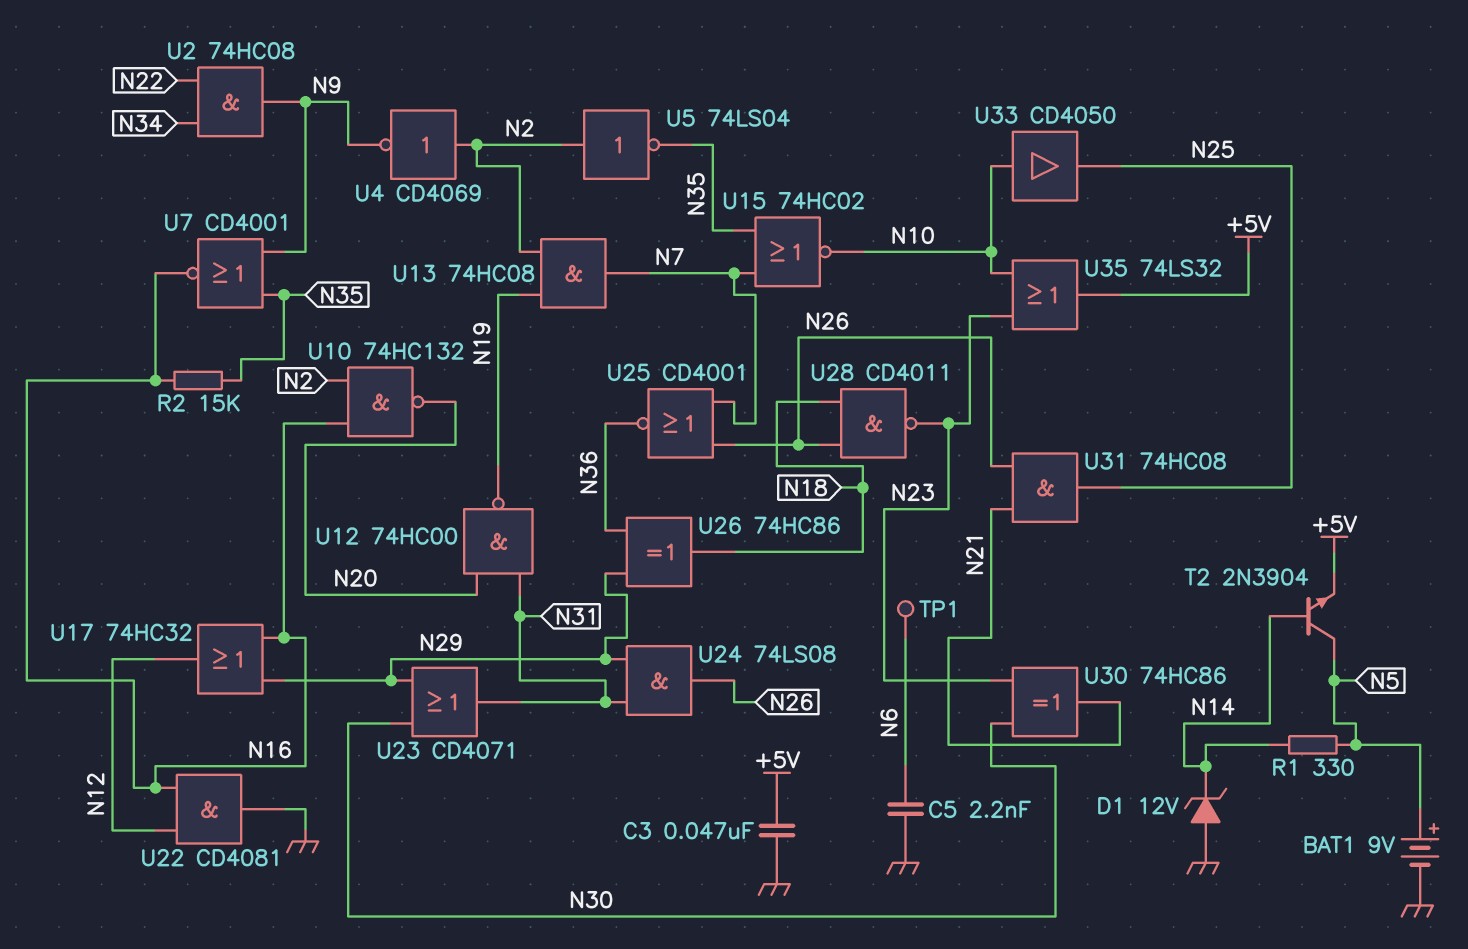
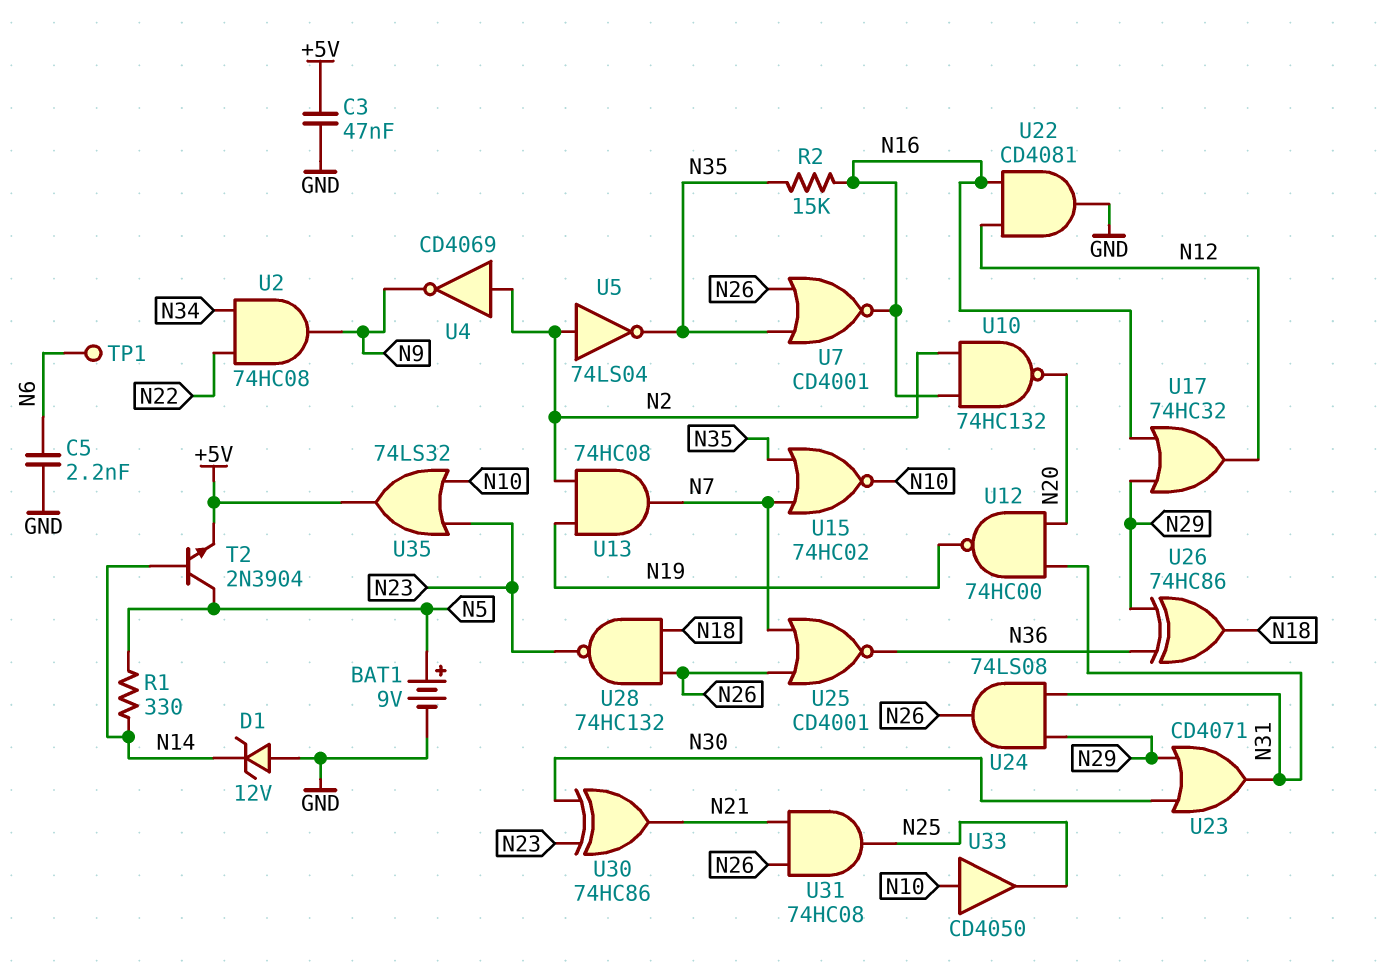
U7: NOR CD4001 (in N9, in N35, out N16) -> NOR CD4001 (in N26, in N35, out N16)
U28: NAND CD4011 (in N18, in N26, out N23) -> NAND 74HC132 (in N18, in N26, out N23)

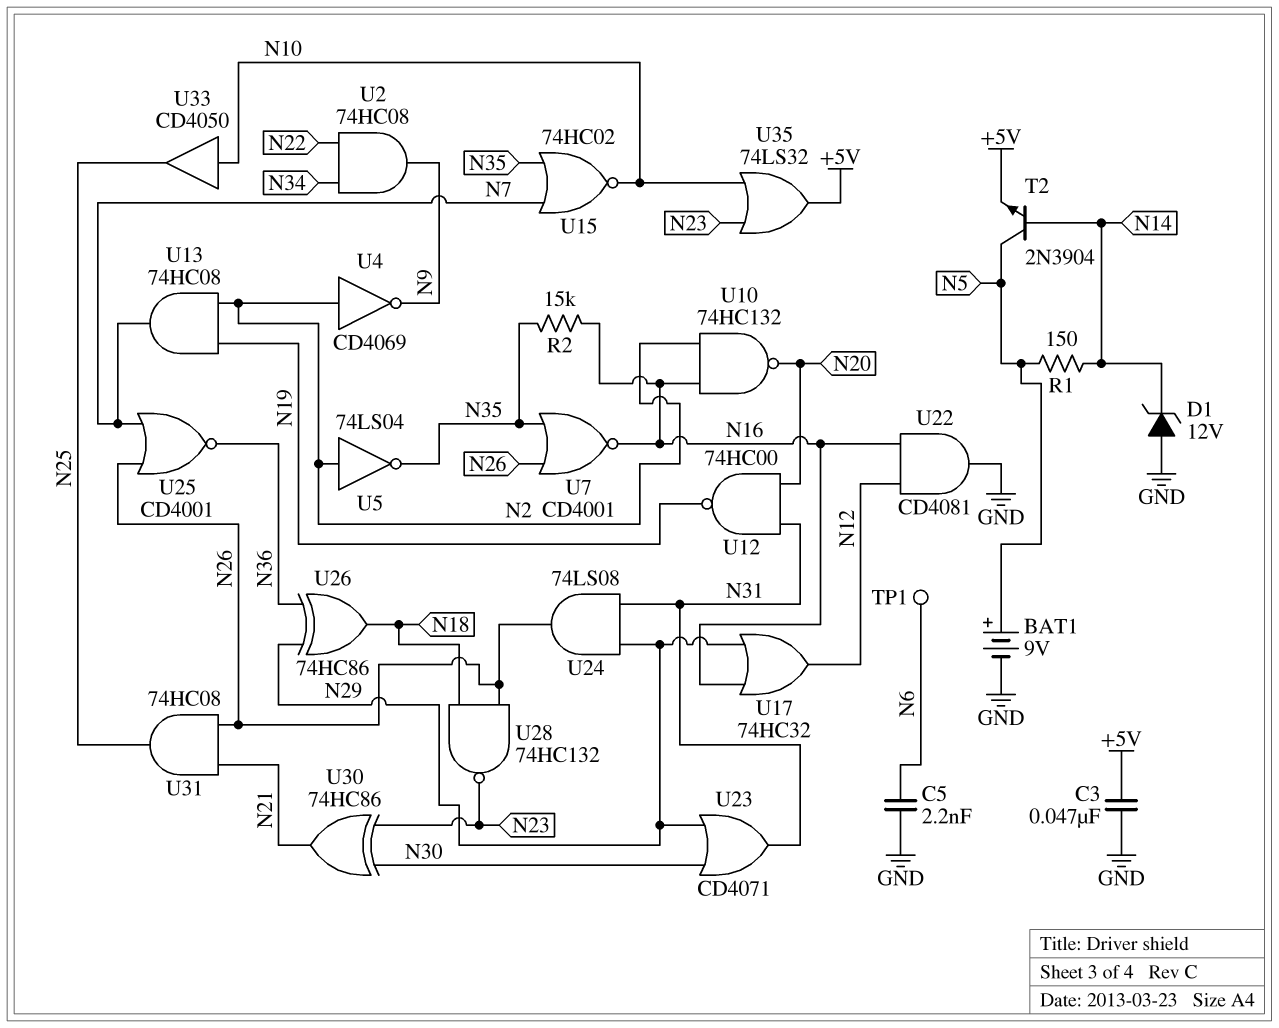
R1: 330 (N5, N14) -> 150 (N5, N14)

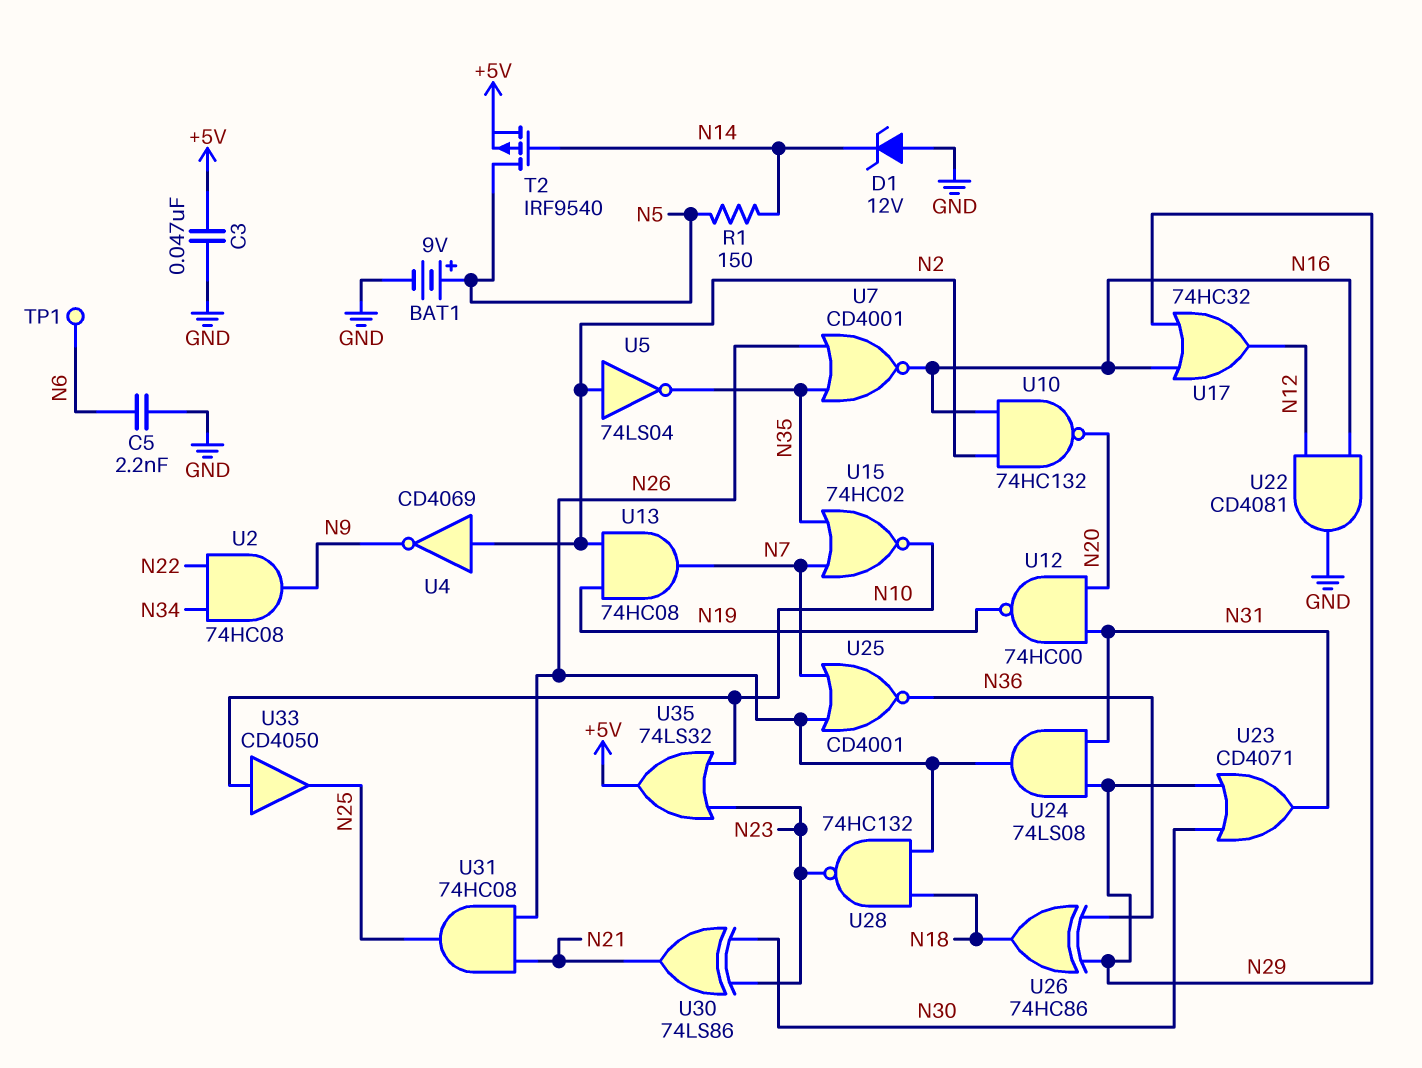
R2: 15k (N16, N35) -> none
T2: NPN 2N3904 (B N14, C N5, E +5V) -> PMOS IRF9540 (G N14, D N5, S +5V)
U30: XOR 74HC86 (in N23, in N30, out N21) -> XOR 74LS86 (in N23, in N30, out N21)

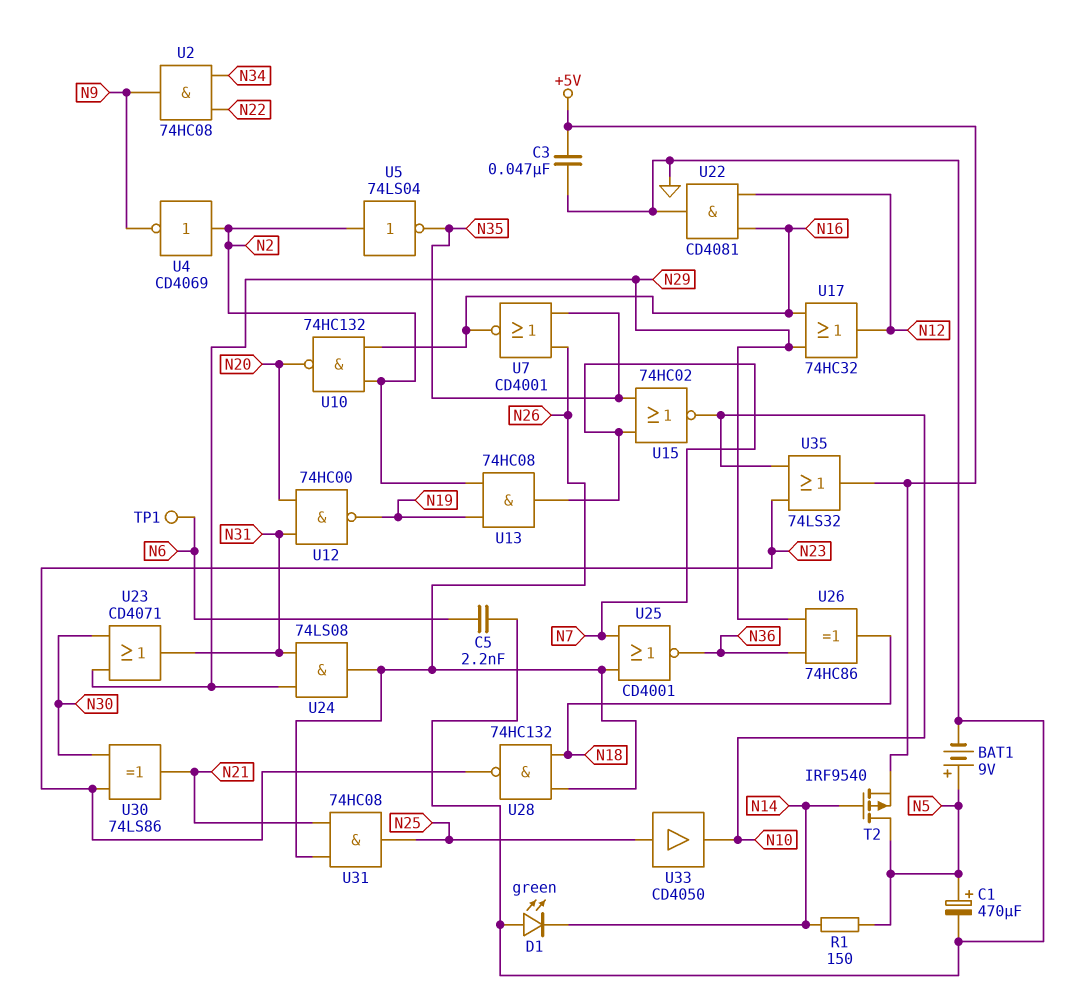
C1: none -> 470uF (plus N5, minus GND)
D1: zener 12V (A GND, K N14) -> LED green (A GND, K N14)
U33: buffer CD4050 (in N10, out N25) -> buffer CD4050 (in N25, out N10)

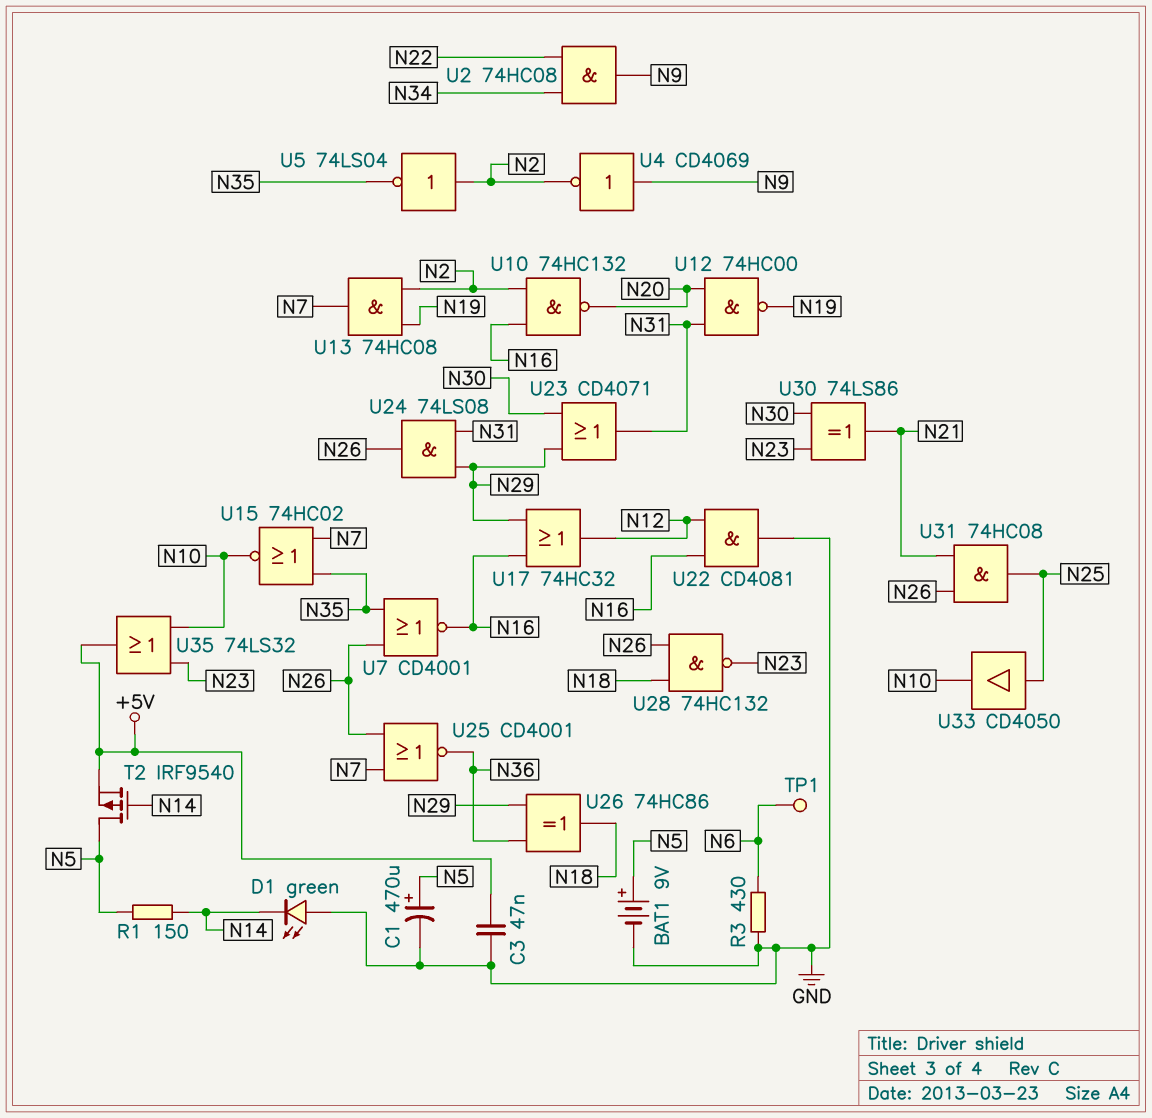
C5: 2.2nF (GND, N6) -> none
R3: none -> 430 (GND, N6)
U4: NOT CD4069 (in N2, out N9) -> NOT CD4069 (in N9, out N2)

